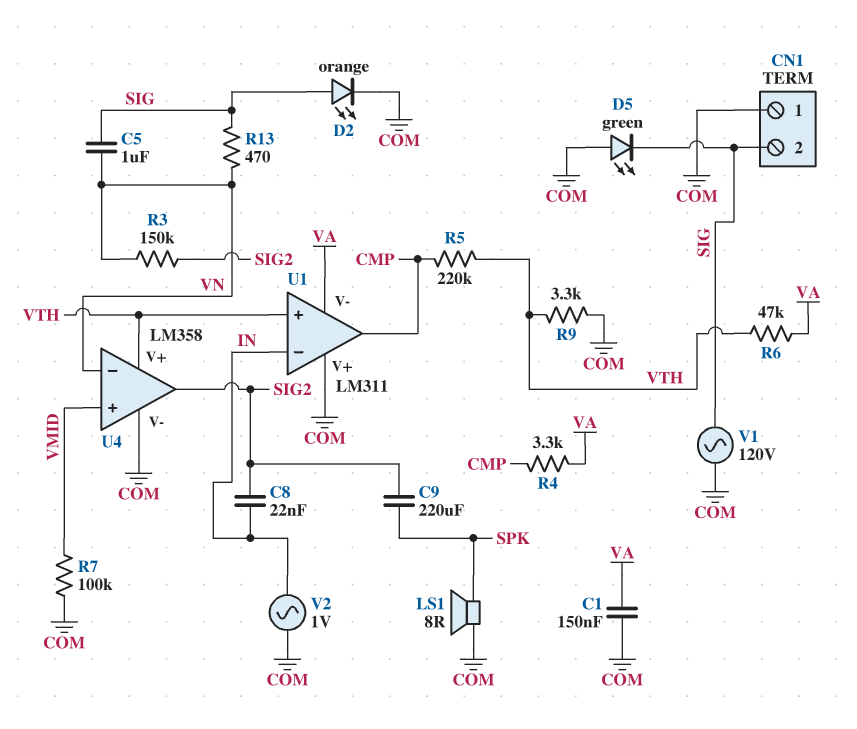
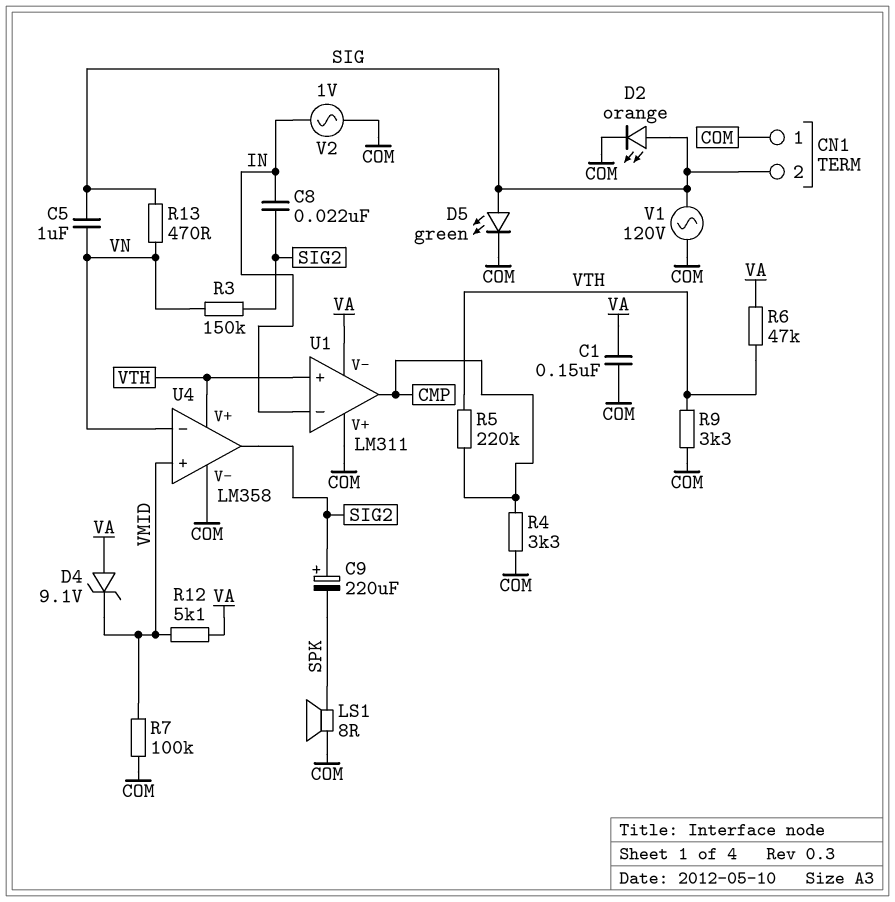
C9: 220uF (SIG2, SPK) -> 220uF (plus SIG2, minus SPK)
D4: none -> zener 9.1V (A VA, K VMID)
D5: LED green (A COM, K SIG) -> LED green (A SIG, K COM)
R4: 3.3k (CMP, VA) -> 3.3k (CMP, COM)
R12: none -> 5.1k (VA, VMID)

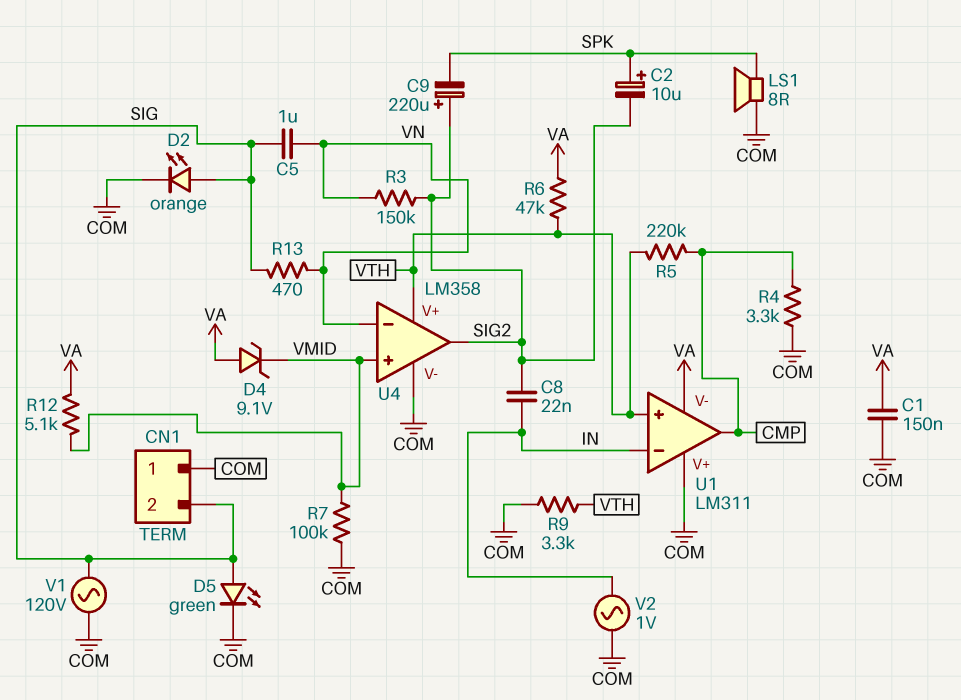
C2: none -> 10uF (plus SPK, minus SIG2)

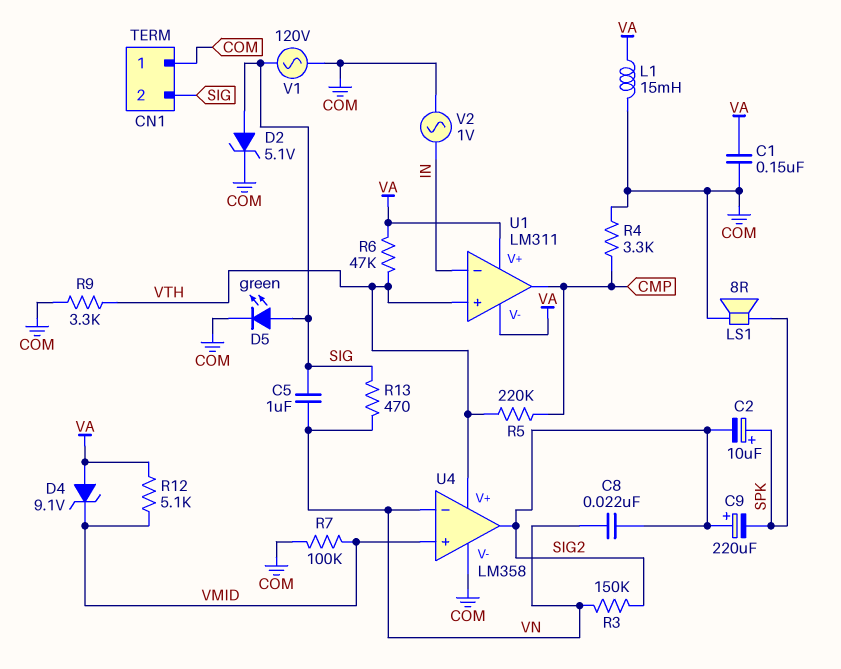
C8: 22nF (IN, SIG2) -> 22nF (SIG2, VN)
D2: LED orange (A SIG, K COM) -> zener 5.1V (A SIG, K COM)
L1: none -> 15mH (COM, VA)
U1 pin V+: COM -> VA

